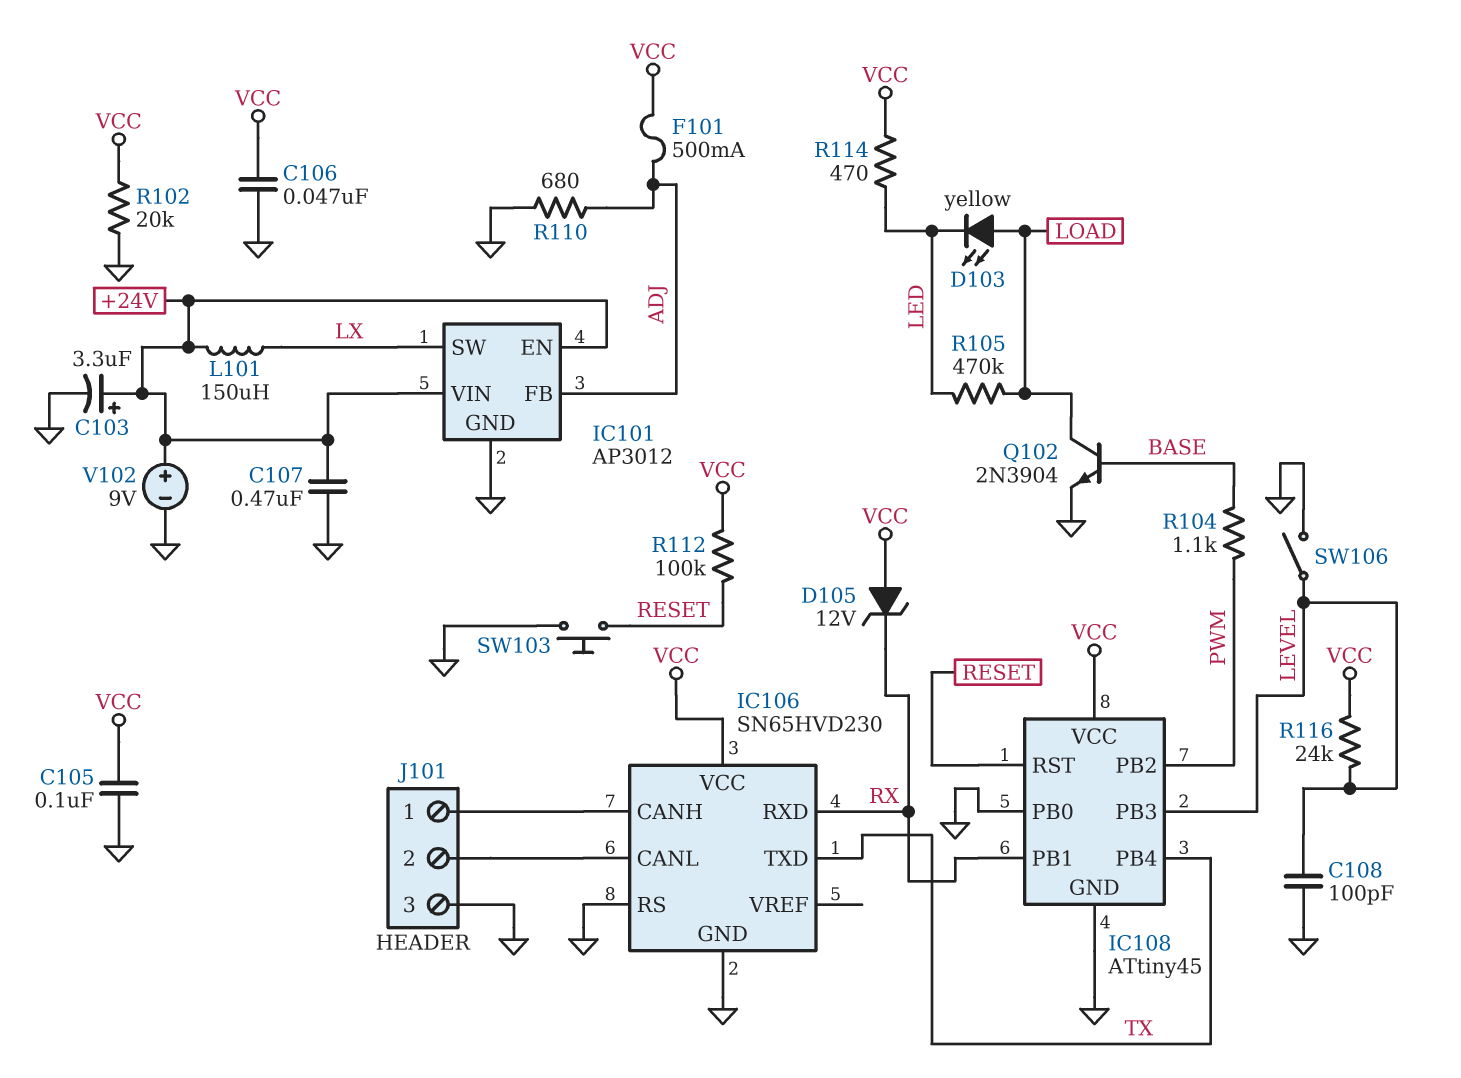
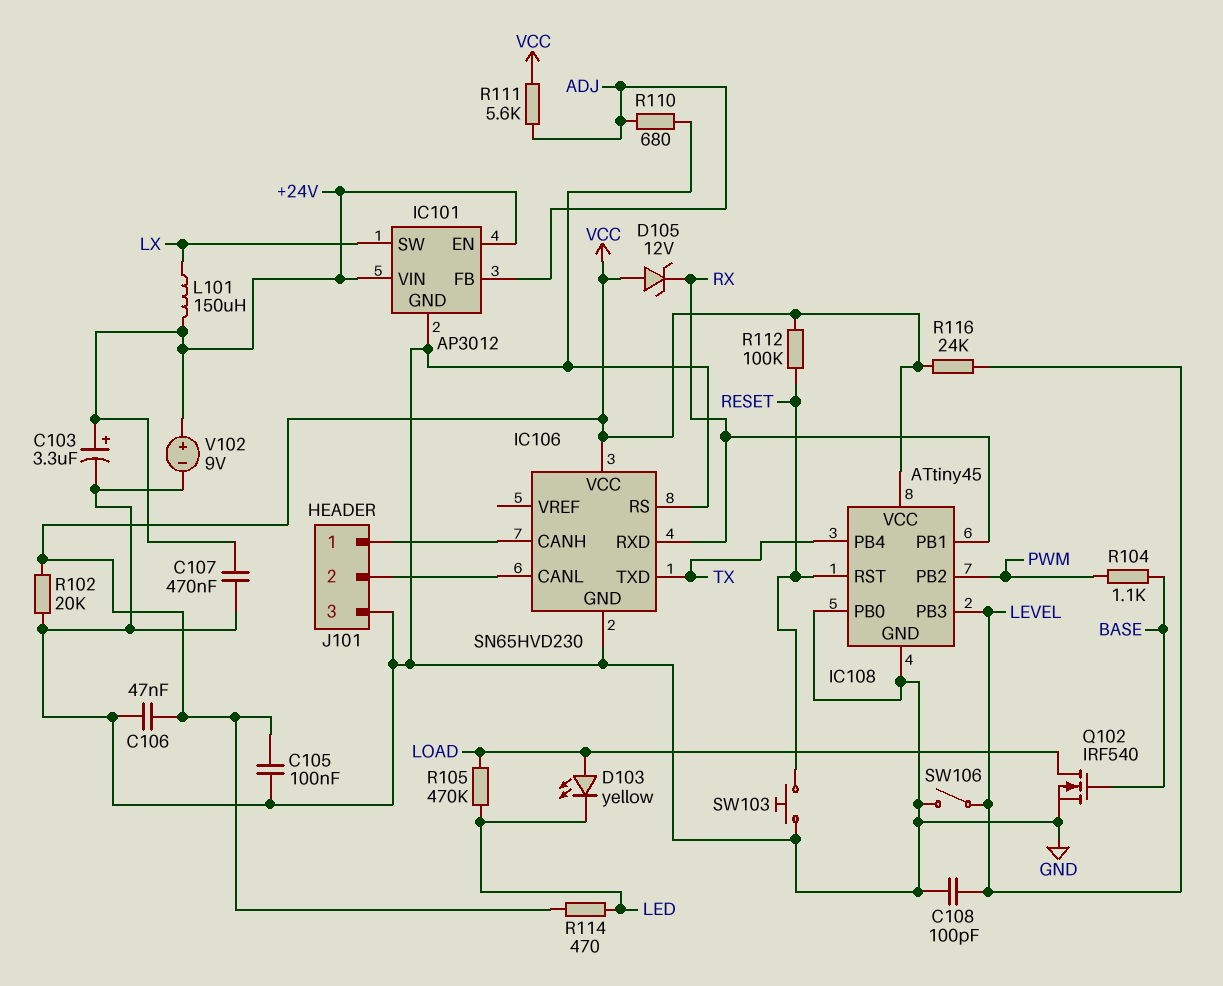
F101: 500mA (ADJ, VCC) -> none
Q102: NPN 2N3904 (B BASE, C LOAD, E GND) -> NMOS IRF540 (G BASE, D LOAD, S GND)
R111: none -> 5.6k (ADJ, VCC)

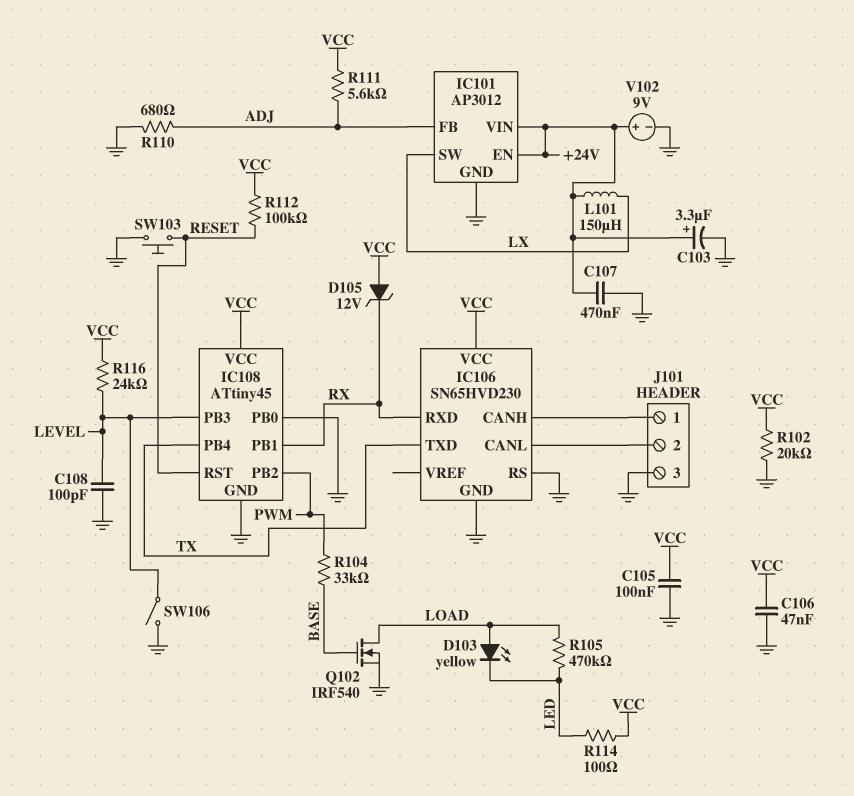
R104: 1.1k (BASE, PWM) -> 33k (BASE, PWM)
R114: 470 (LED, VCC) -> 100 (LED, VCC)

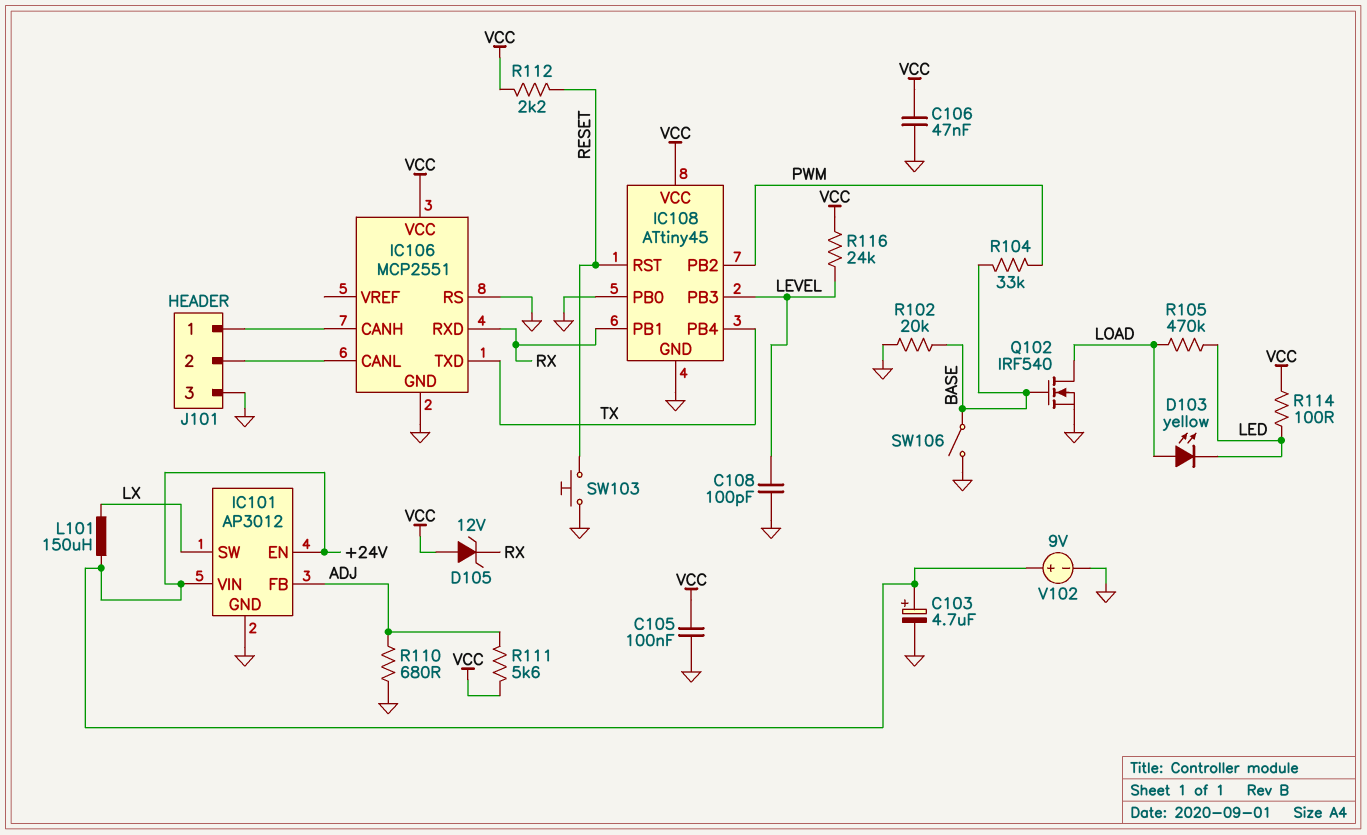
C103: 3.3uF (plus +24V, minus GND) -> 4.7uF (plus +24V, minus GND)
C107: 470nF (+24V, GND) -> none
IC106: SN65HVD230 -> MCP2551
R102: 20k (GND, VCC) -> 20k (BASE, GND)
R112: 100k (RESET, VCC) -> 2.2k (RESET, VCC)
SW106: switch (GND, LEVEL) -> switch (BASE, GND)

